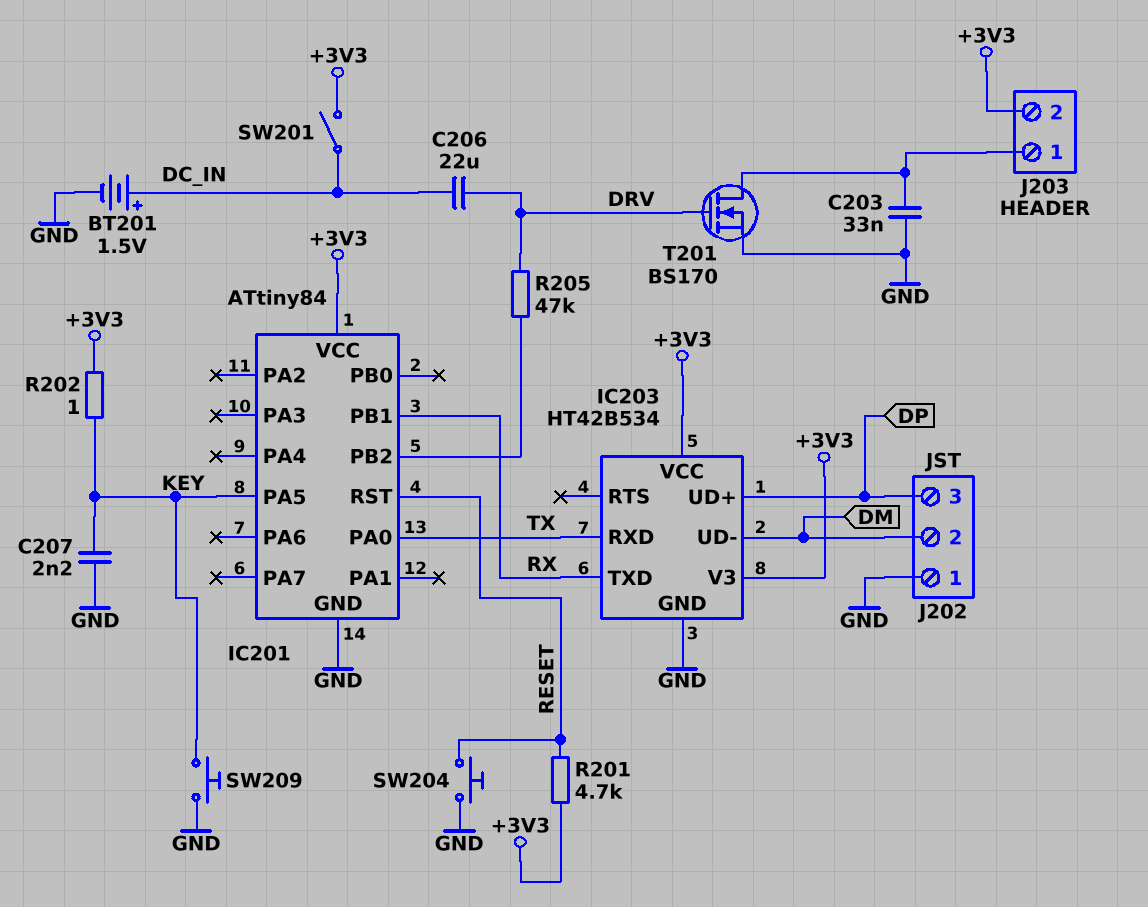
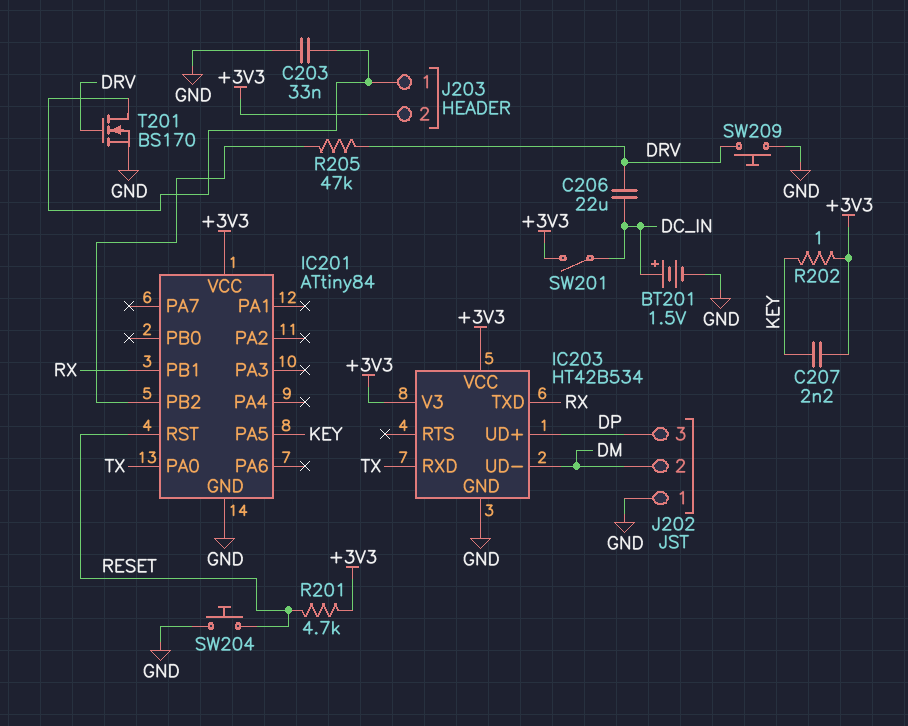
C207: 2.2nF (GND, KEY) -> 2.2nF (+3V3, KEY)
SW209: button (GND, KEY) -> button (DRV, GND)

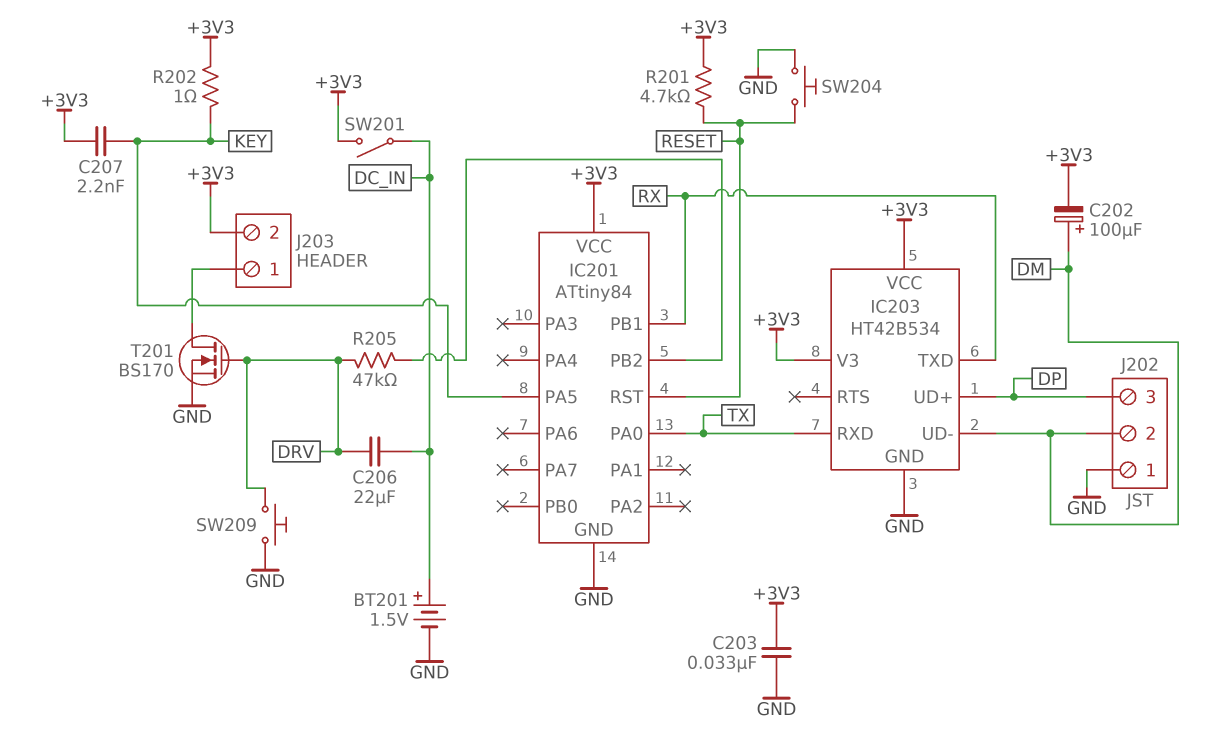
C202: none -> 100uF (plus DM, minus +3V3)
C203: 33nF (GND, J203/1) -> 33nF (+3V3, GND)

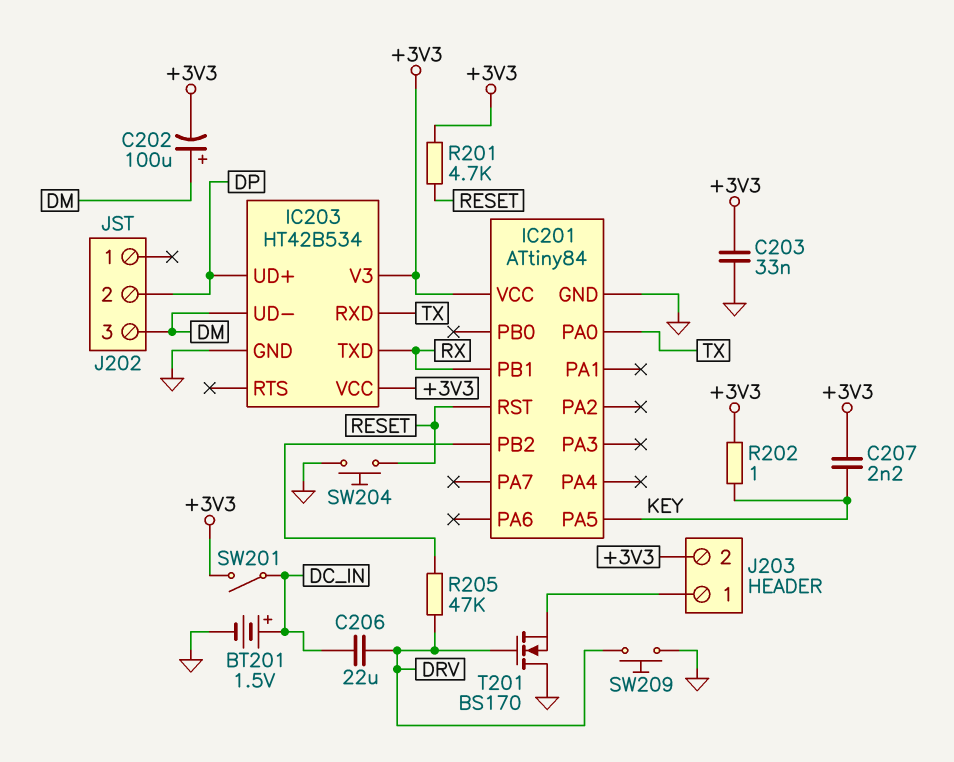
J202 pin 1: GND -> none
J202 pin 2: DM -> DP
J202 pin 3: DP -> DM
T201: NMOS BS170 (G DRV, D J203/1, S GND) -> NMOS BS170 (G DRV, D GND, S J203/1)

